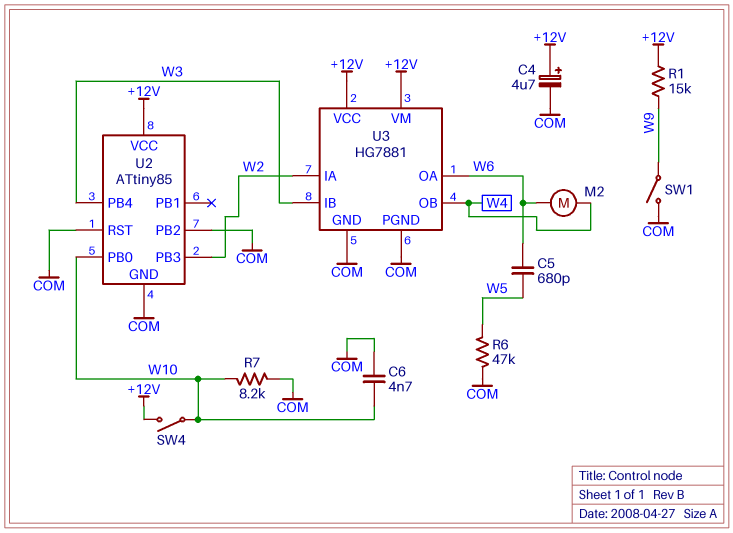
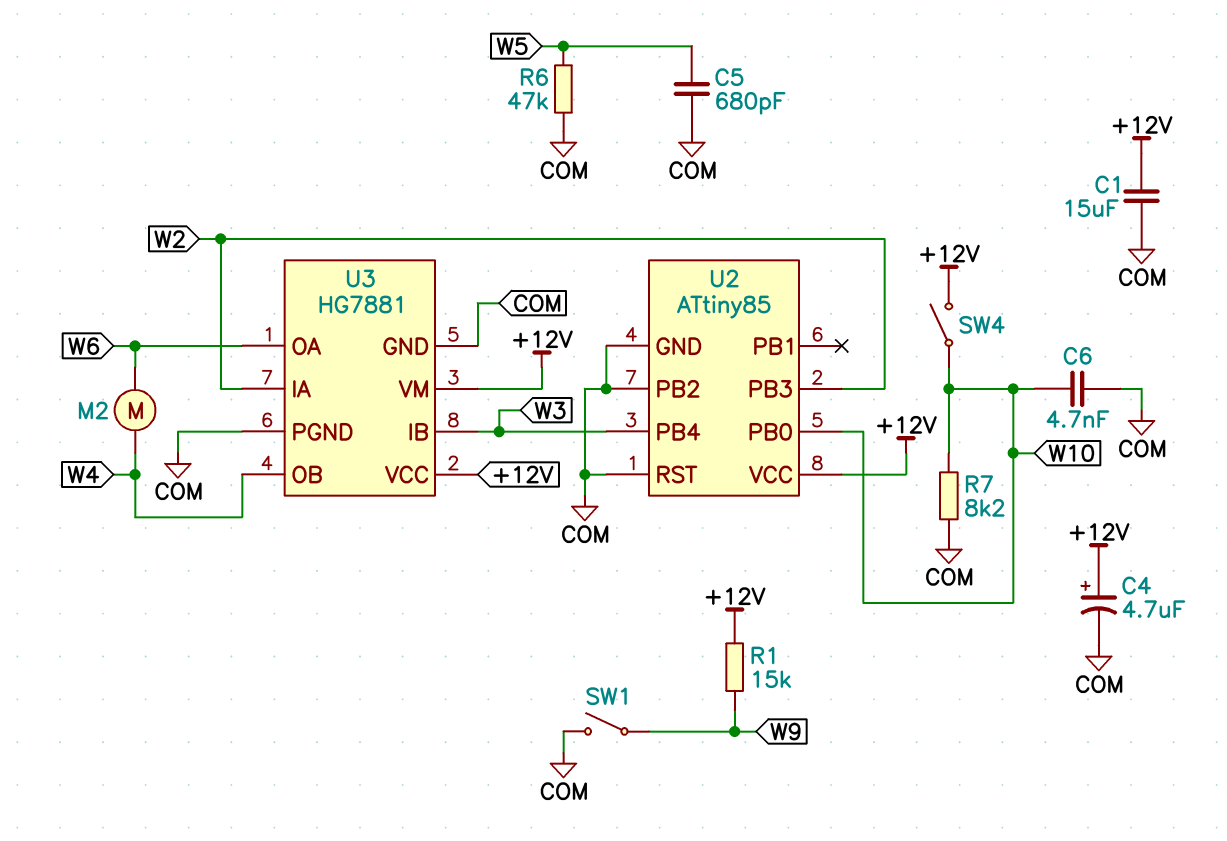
C1: none -> 15uF (+12V, COM)
C5: 680pF (W5, W6) -> 680pF (COM, W5)

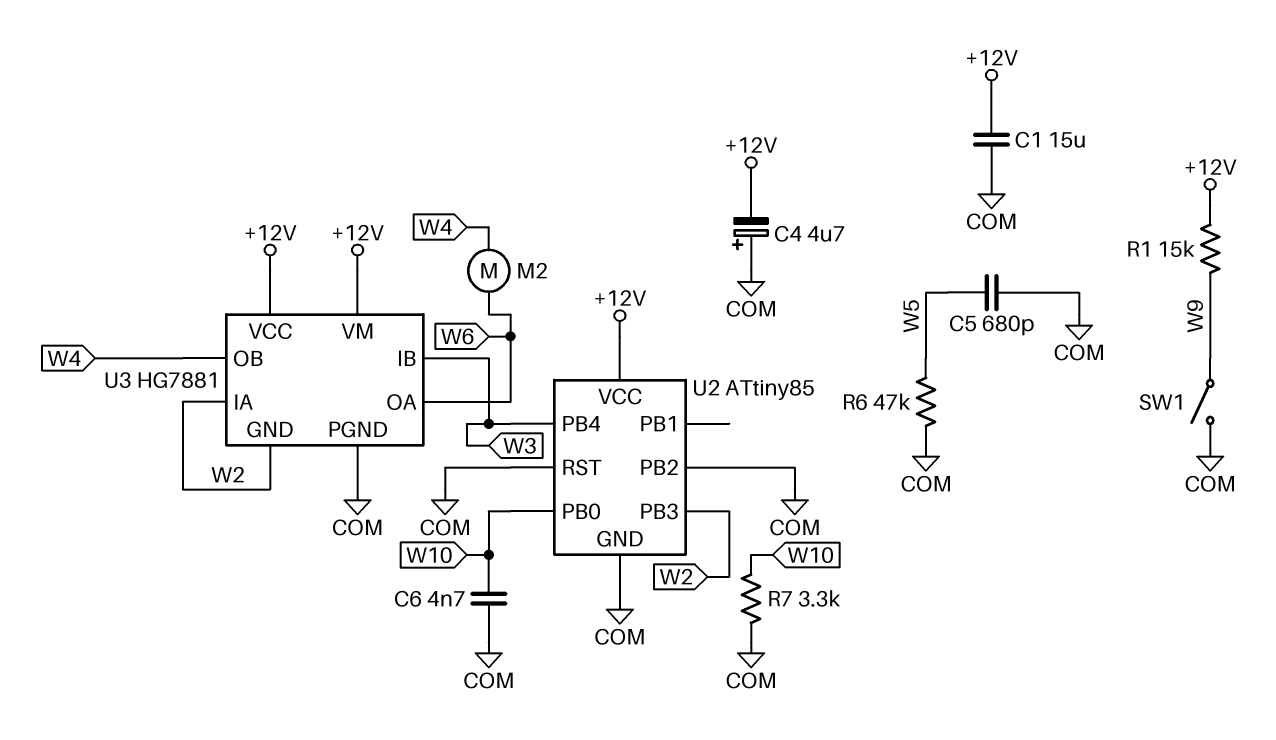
C4: 4.7uF (plus +12V, minus COM) -> 4.7uF (plus COM, minus +12V)
R7: 8.2k (COM, W10) -> 3.3k (COM, W10)
SW4: switch (+12V, W10) -> none
U3 pin GND: COM -> W2

